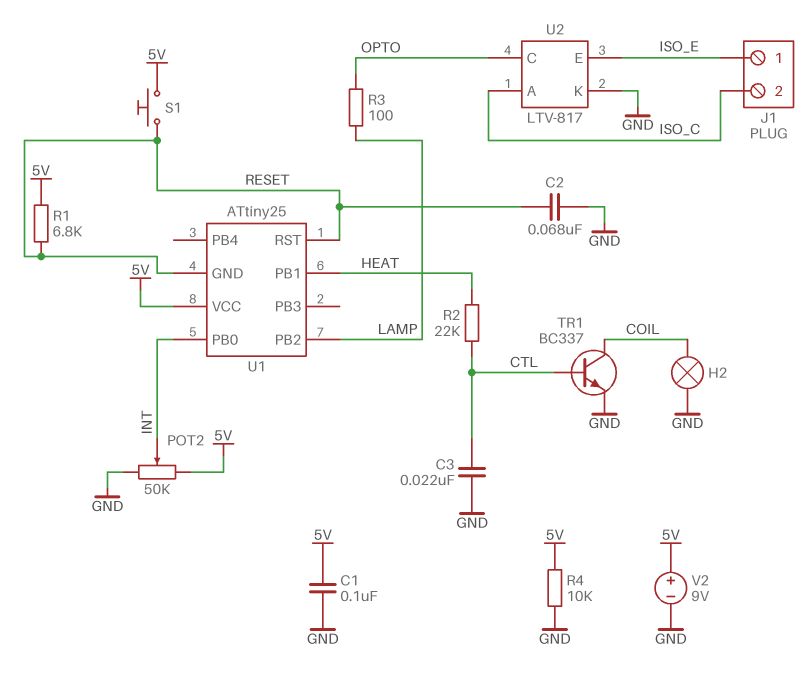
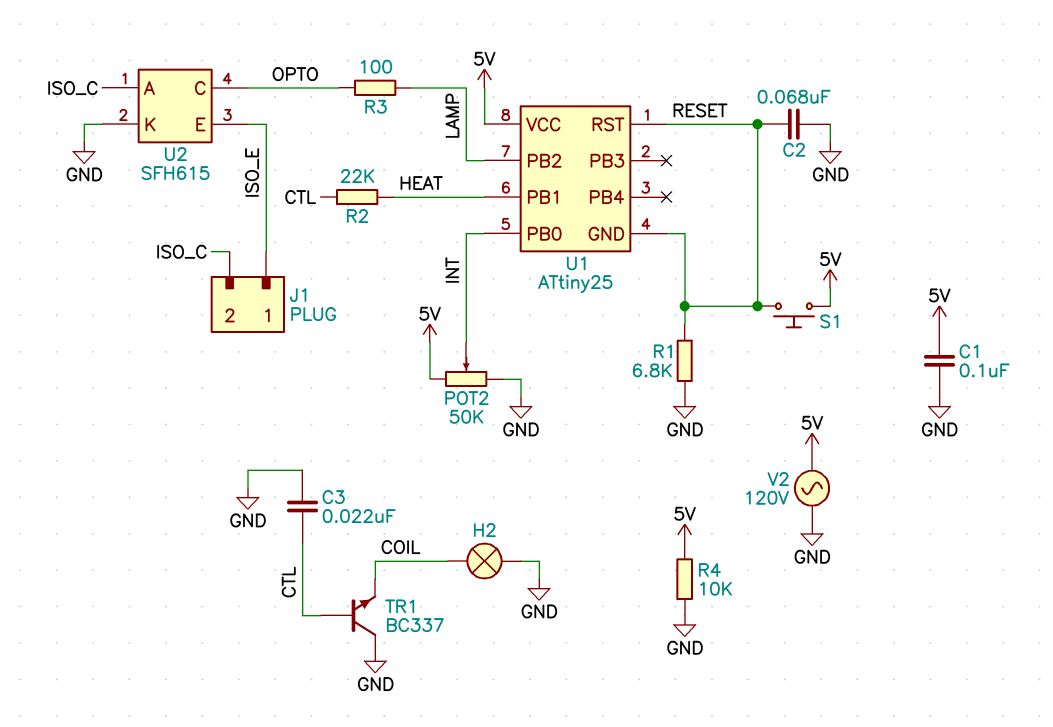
R1: 6.8k (5V, RESET) -> 6.8k (GND, RESET)
TR1: NPN BC337 (B CTL, C COIL, E GND) -> NPN BC337 (B CTL, C GND, E COIL)
U2: LTV-817 -> SFH615
V2: 9V (plus 5V, minus GND) -> AC 120V (5V, GND)

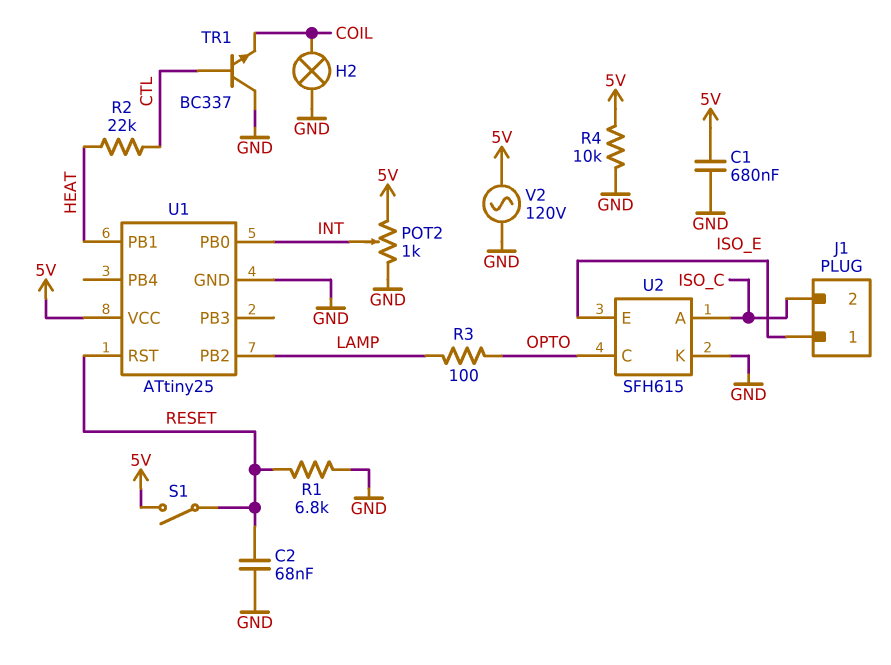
C1: 100nF (5V, GND) -> 680nF (5V, GND)
C3: 22nF (CTL, GND) -> none
POT2: 50k (5V, GND, wiper INT) -> 1k (5V, GND, wiper INT)
S1: button (5V, RESET) -> switch (5V, RESET)
U1 pin GND: RESET -> GND

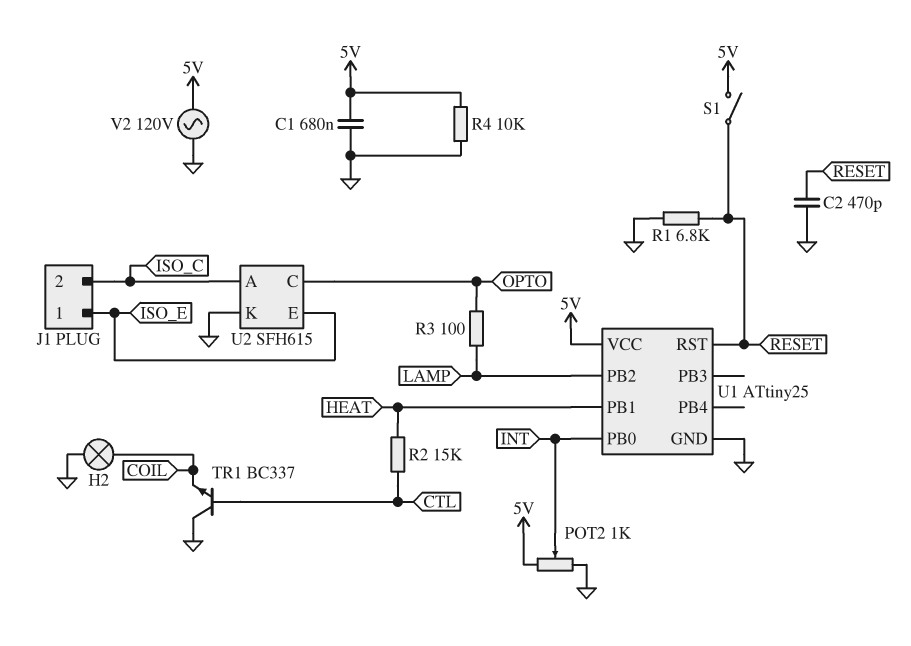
C2: 68nF (GND, RESET) -> 470pF (GND, RESET)
R2: 22k (CTL, HEAT) -> 15k (CTL, HEAT)

